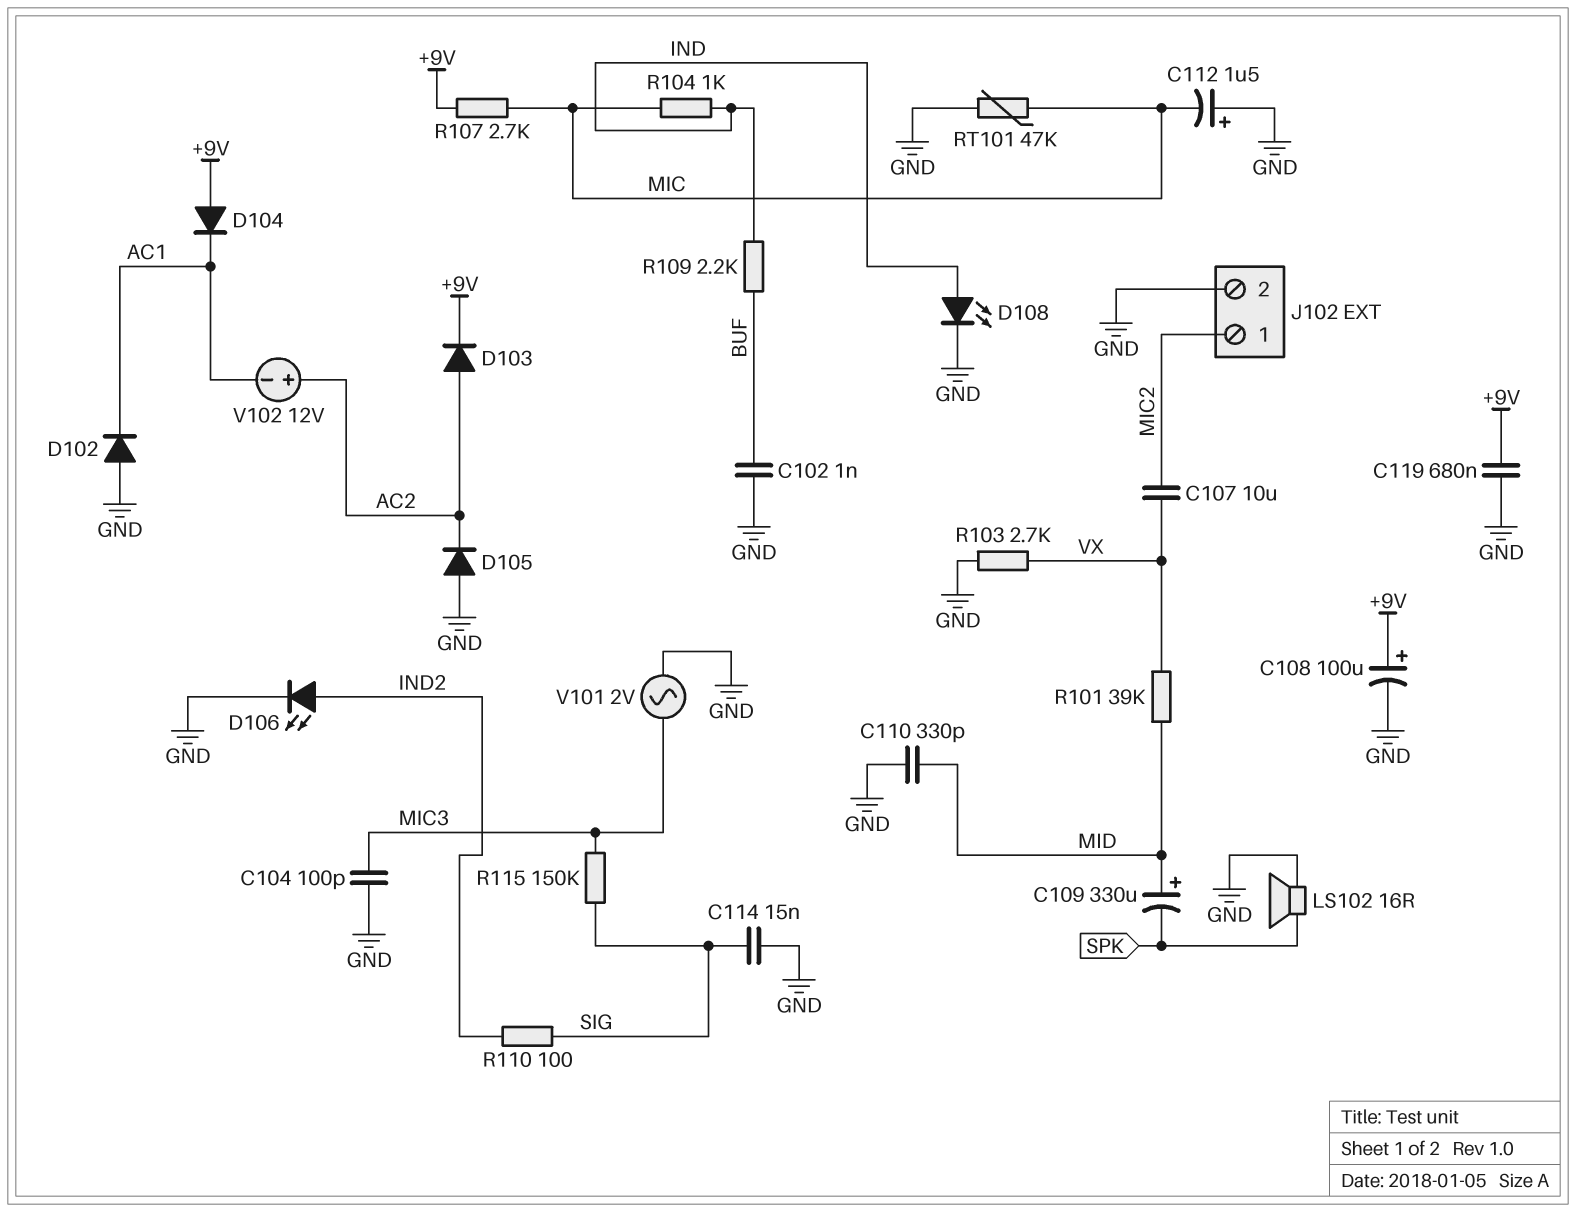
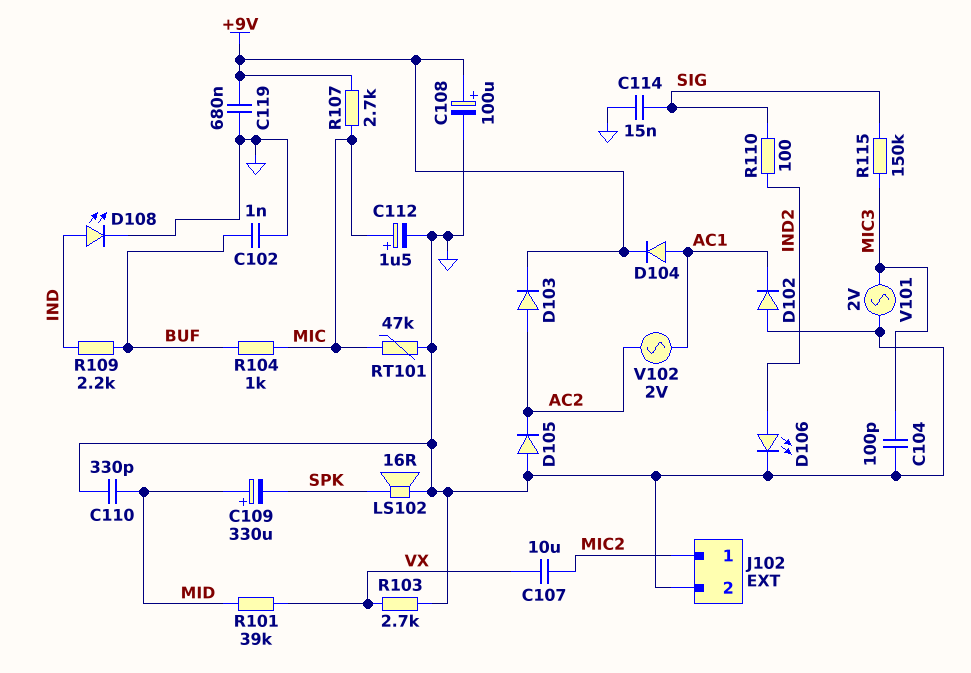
C112: 1.5uF (plus GND, minus MIC) -> 1.5uF (plus MIC, minus GND)
D104: diode (A +9V, K AC1) -> diode (A AC1, K +9V)
R104: 1k (IND, MIC) -> 1k (BUF, MIC)
V102: 12V (plus AC2, minus AC1) -> AC 2V (AC1, AC2)

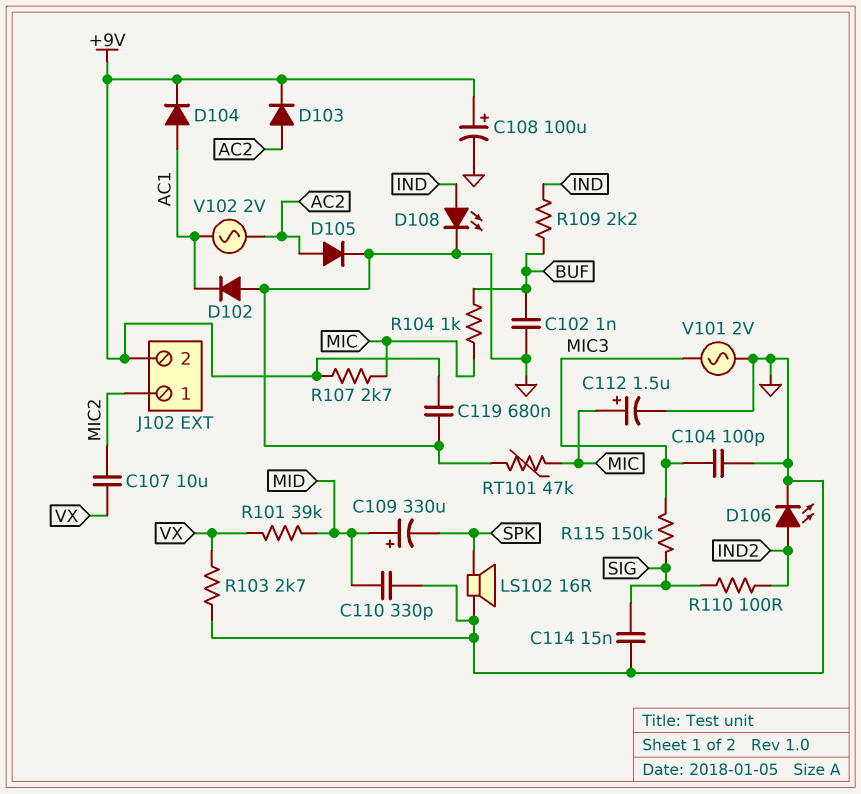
D105: diode (A GND, K AC2) -> diode (A AC2, K GND)
J102 pin 2: GND -> +9V

